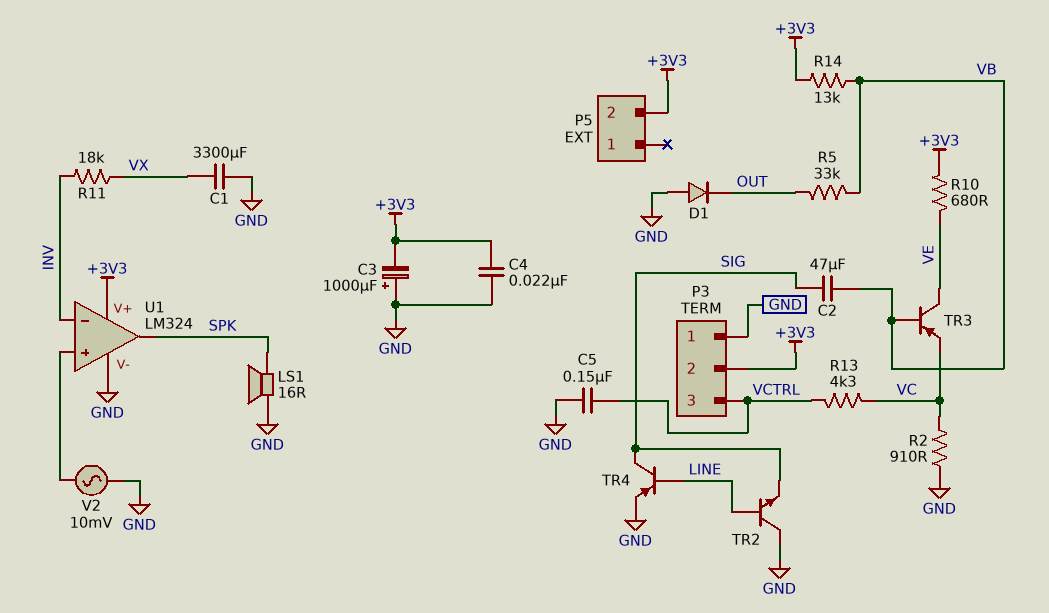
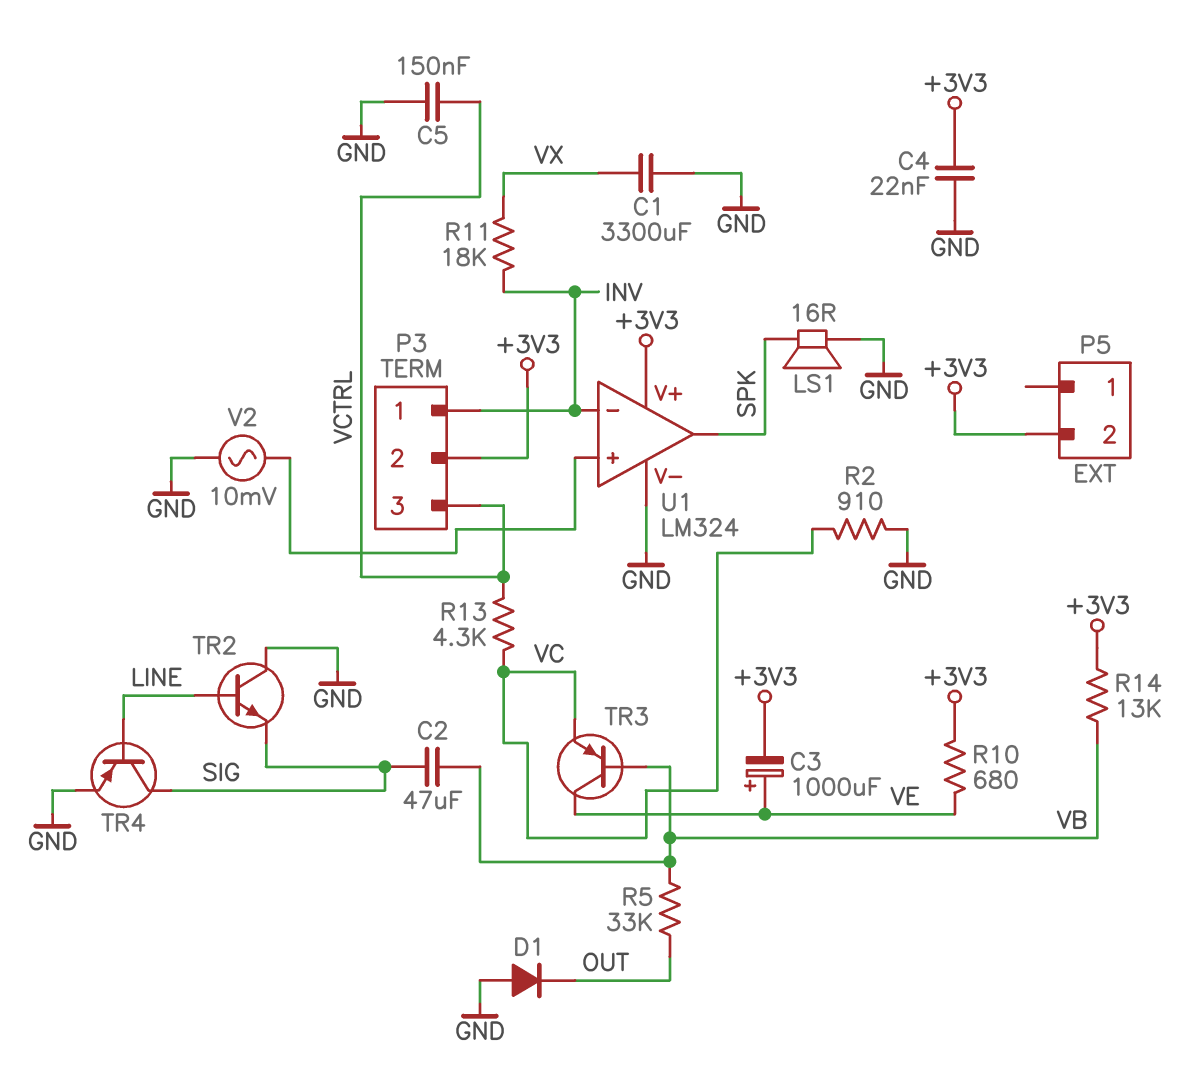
C3: 1000uF (plus GND, minus +3V3) -> 1000uF (plus VE, minus +3V3)
P3 pin 1: GND -> INV

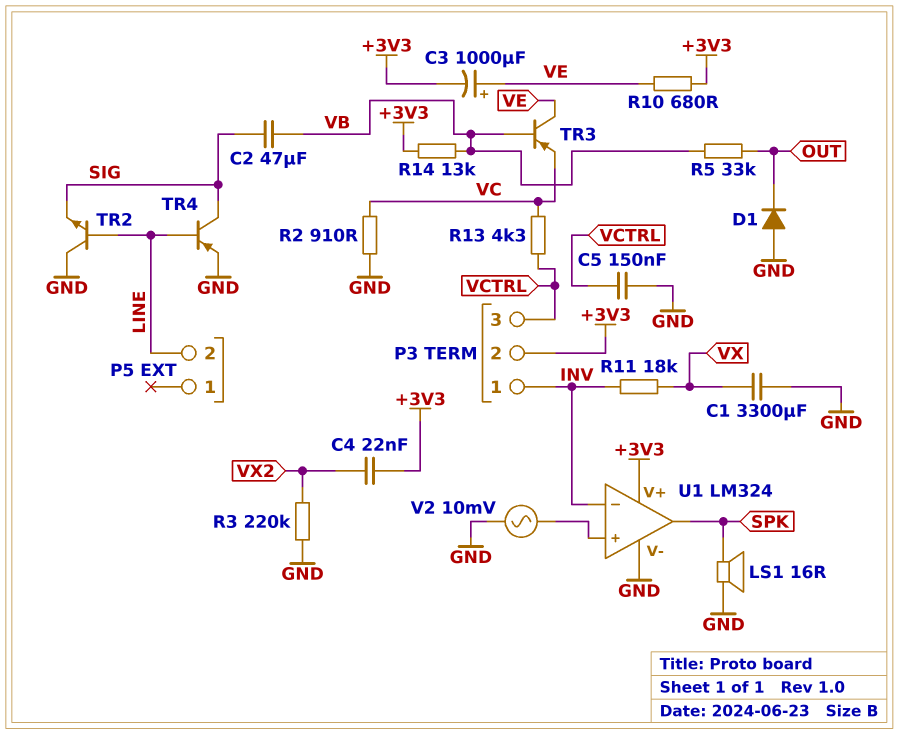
C4: 22nF (+3V3, GND) -> 22nF (+3V3, VX2)
P5 pin 2: +3V3 -> LINE
R3: none -> 220k (GND, VX2)

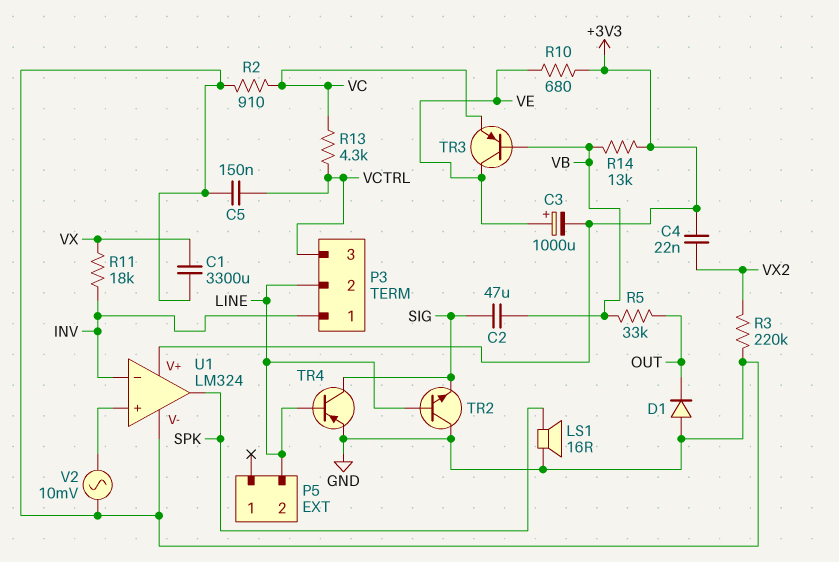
P3 pin 2: +3V3 -> LINE

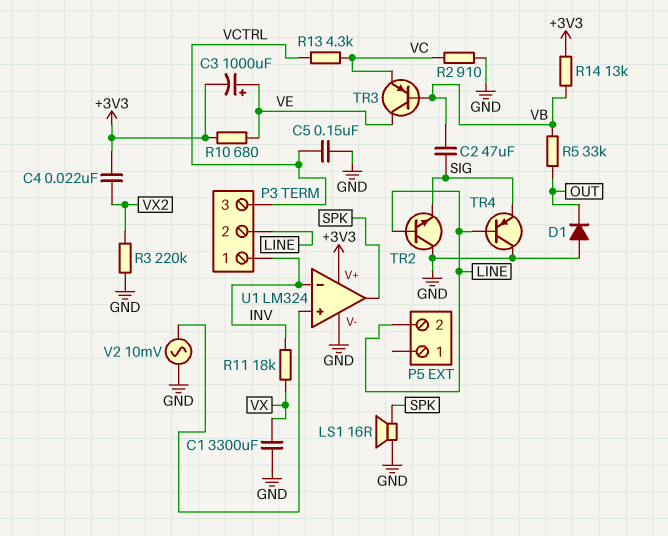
TR4: PNP (B LINE, C SIG, E GND) -> PNP (B LINE, C GND, E SIG)

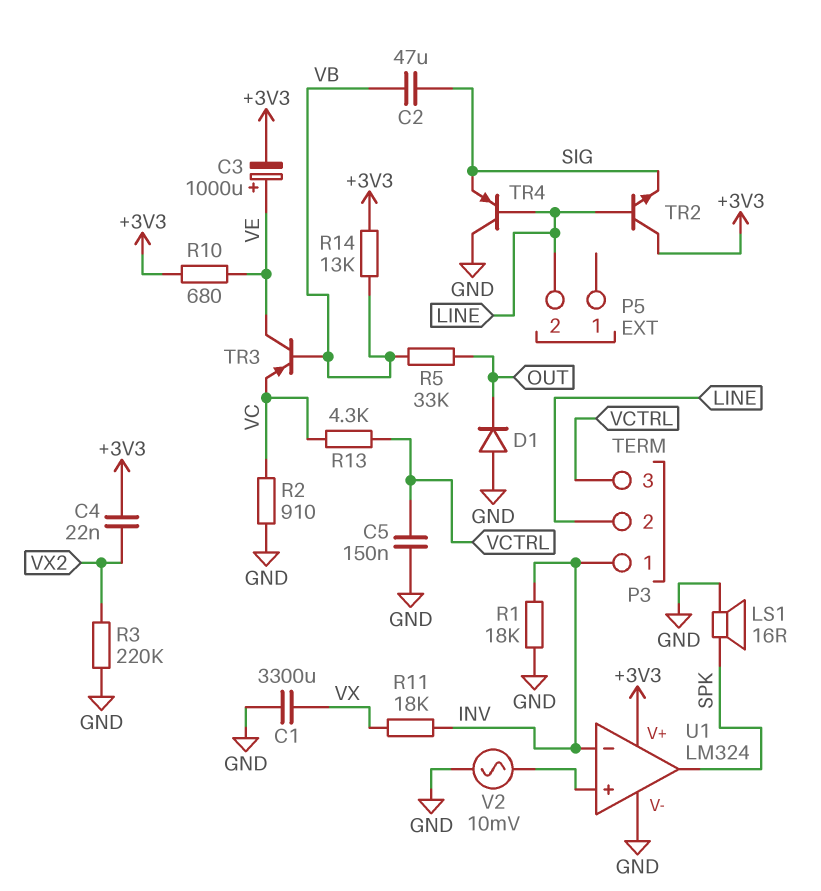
R1: none -> 18k (GND, INV)
TR2: NPN (B LINE, C GND, E SIG) -> NPN (B LINE, C +3V3, E SIG)

